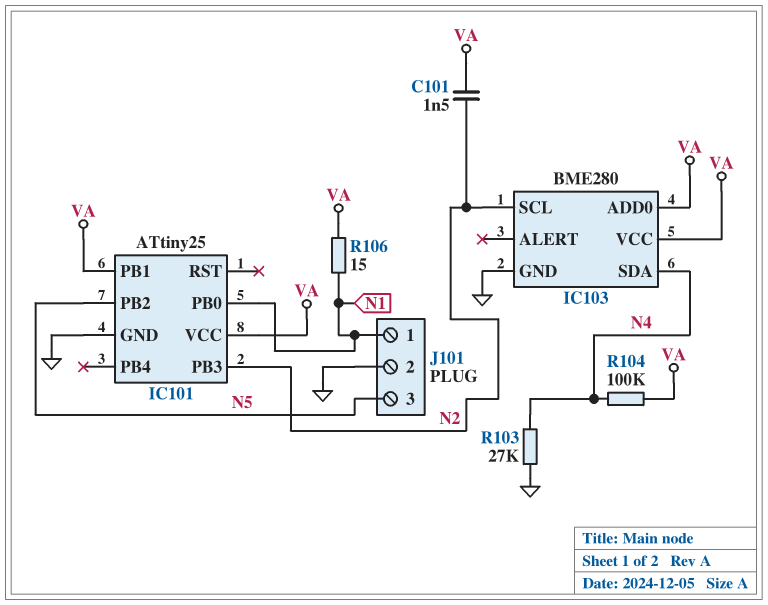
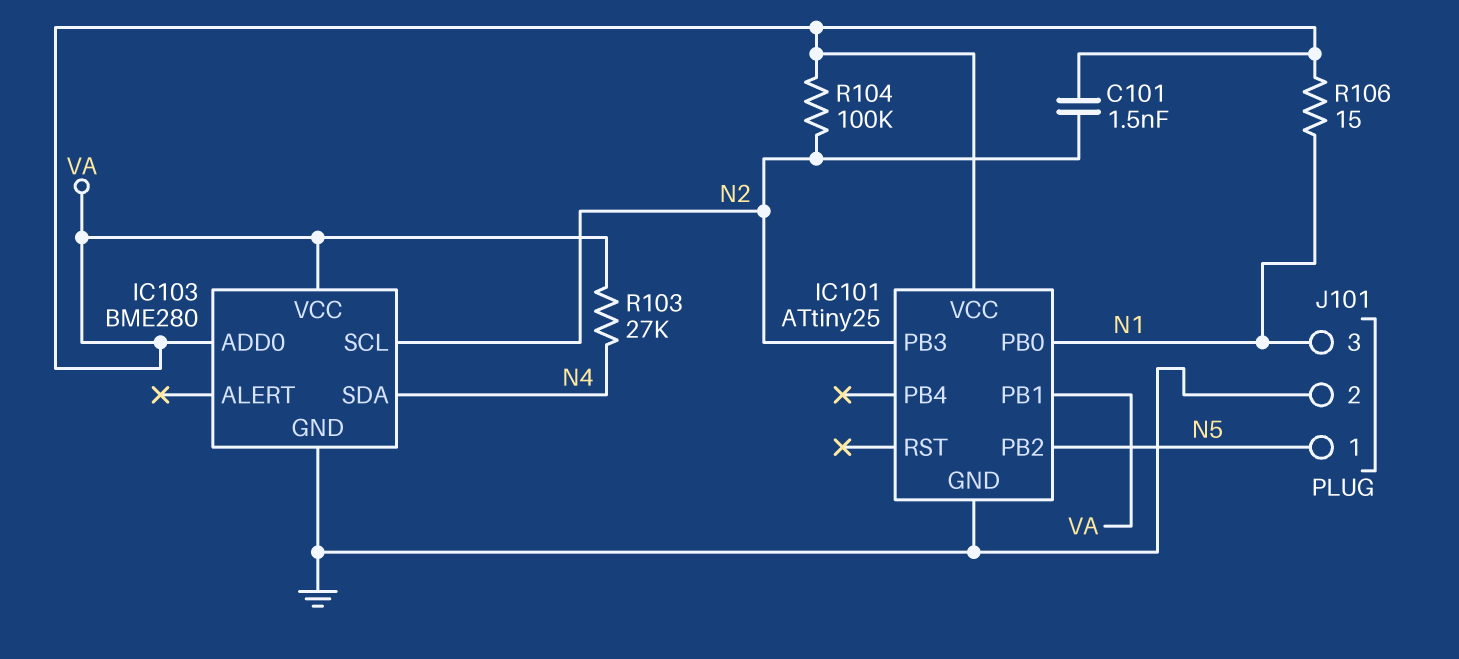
J101 pin 1: N1 -> N5
J101 pin 3: N5 -> N1
R103: 27k (GND, N4) -> 27k (N4, VA)
R104: 100k (N4, VA) -> 100k (N2, VA)

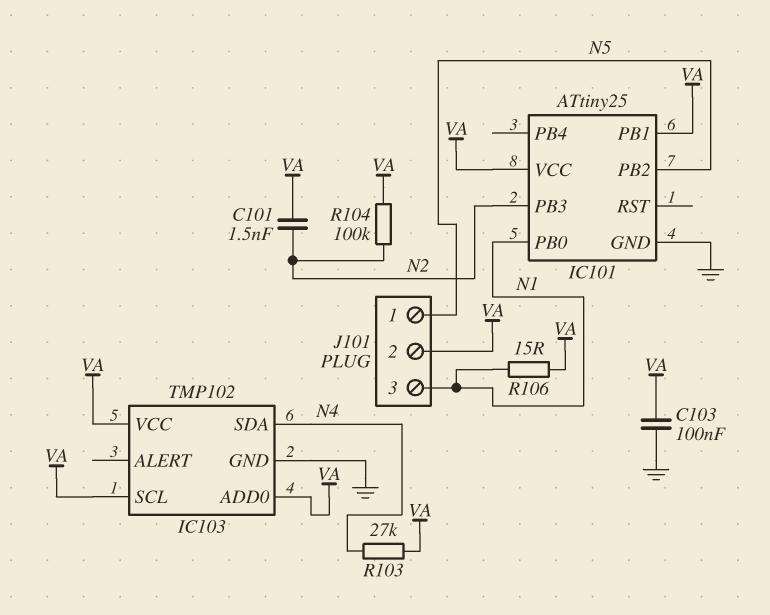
C103: none -> 100nF (GND, VA)
IC103: BME280 -> TMP102
IC103 pin SCL: N2 -> VA
J101 pin 2: GND -> VA

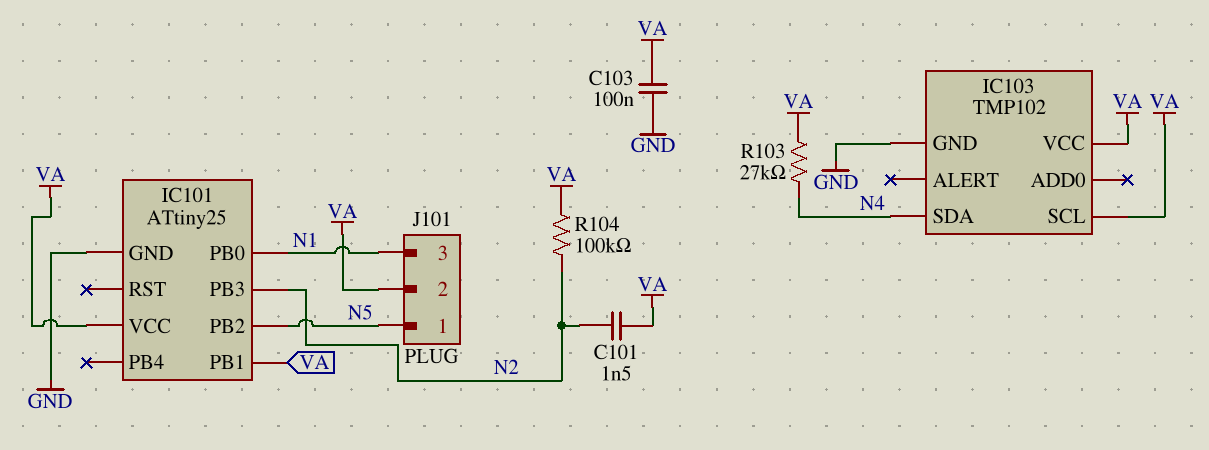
IC103 pin ADD0: VA -> none
R106: 15 (N1, VA) -> none

